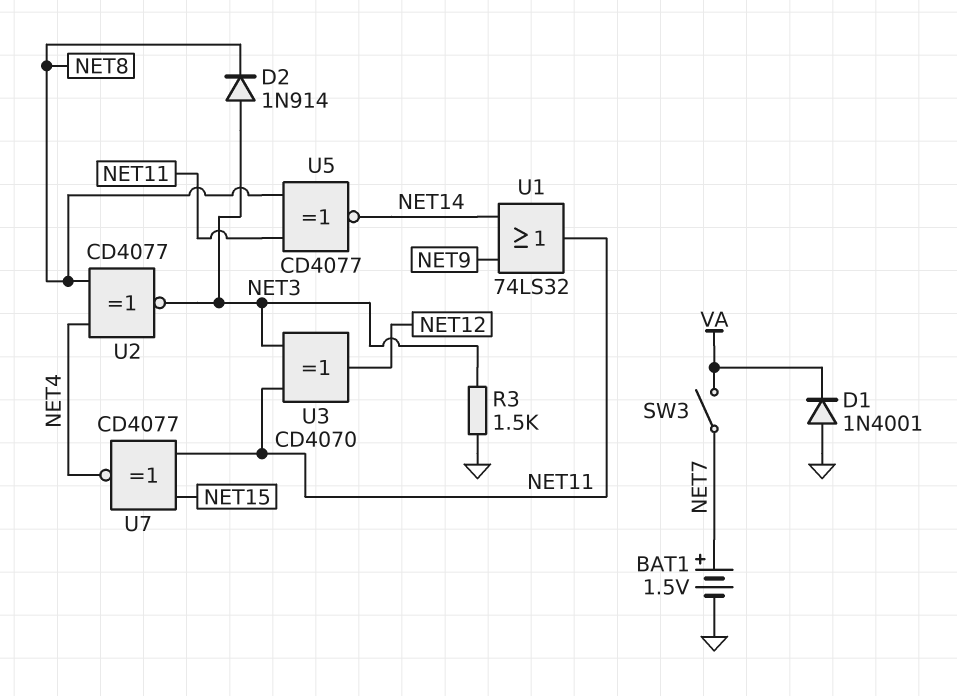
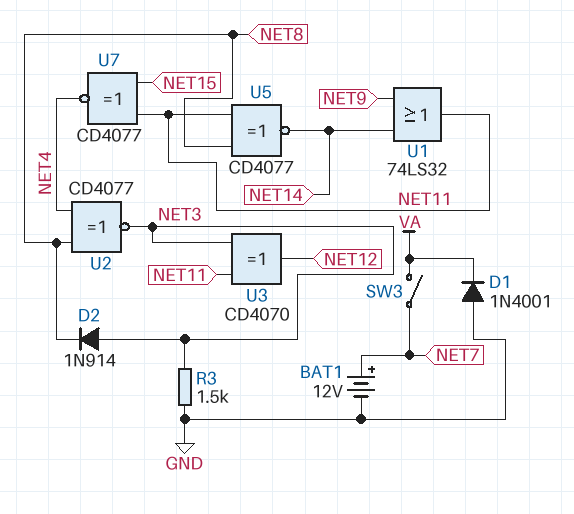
BAT1: 1.5V (plus NET7, minus GND) -> 12V (plus NET7, minus GND)

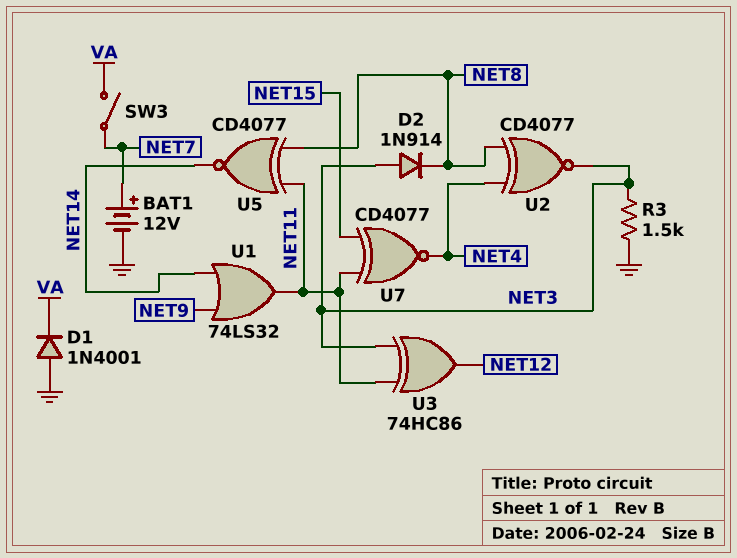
U3: XOR CD4070 (in NET3, in NET11, out NET12) -> XOR 74HC86 (in NET3, in NET11, out NET12)

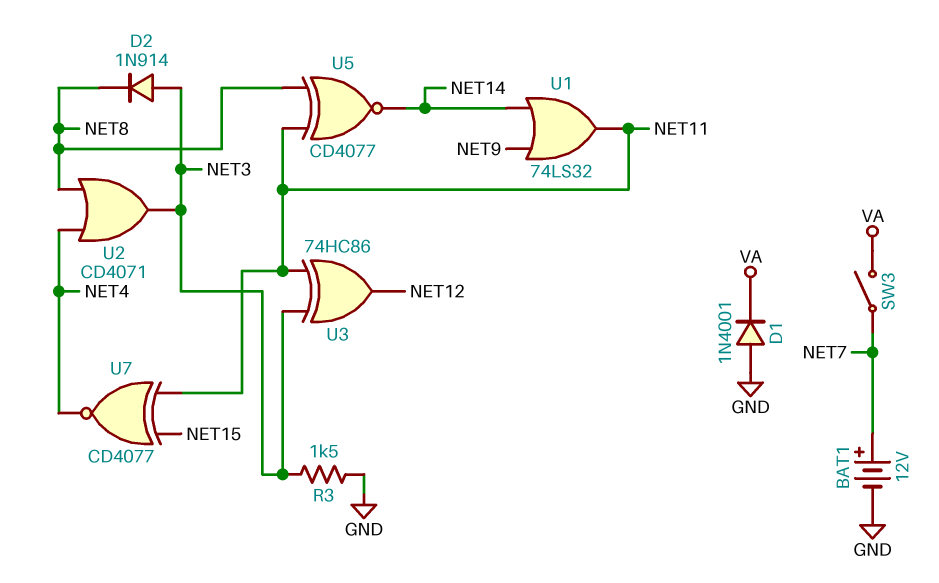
U2: XNOR CD4077 (in NET4, in NET8, out NET3) -> OR CD4071 (in NET4, in NET8, out NET3)

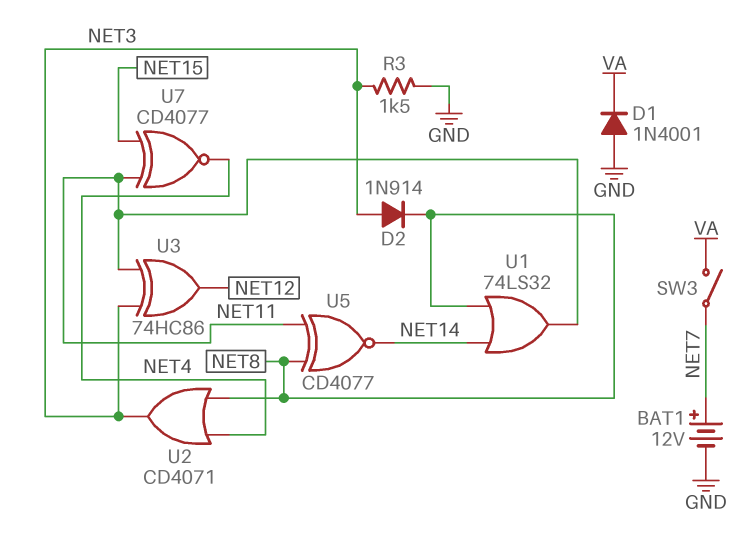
U1: OR 74LS32 (in NET9, in NET14, out NET11) -> OR 74LS32 (in NET8, in NET14, out NET11)

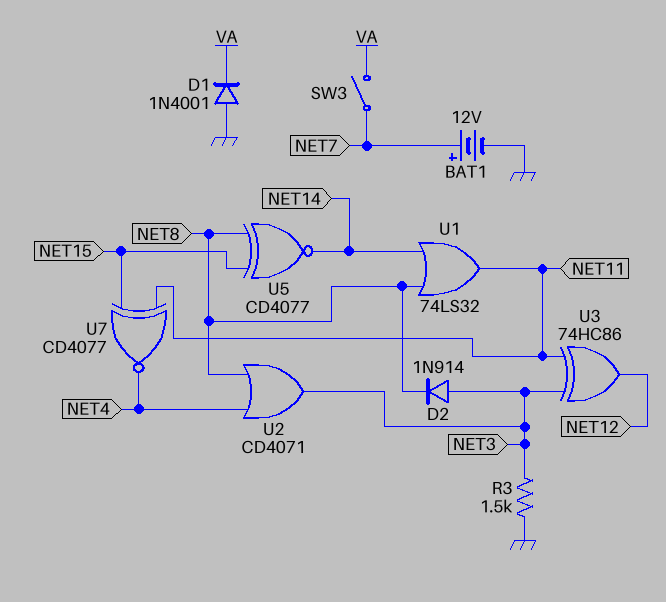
U5: XNOR CD4077 (in NET8, in NET11, out NET14) -> XNOR CD4077 (in NET8, in NET15, out NET14)

